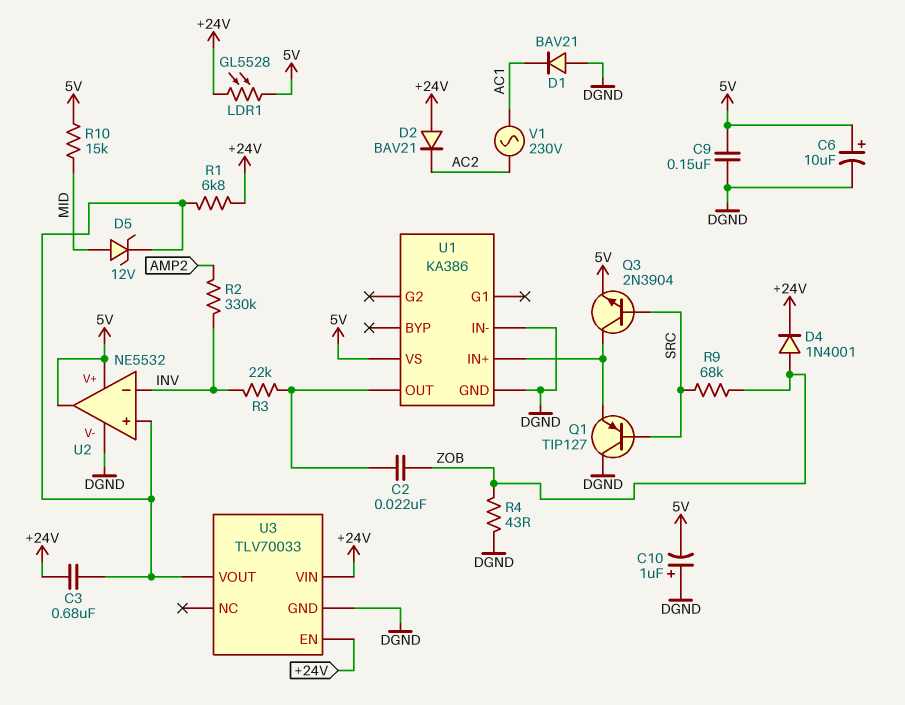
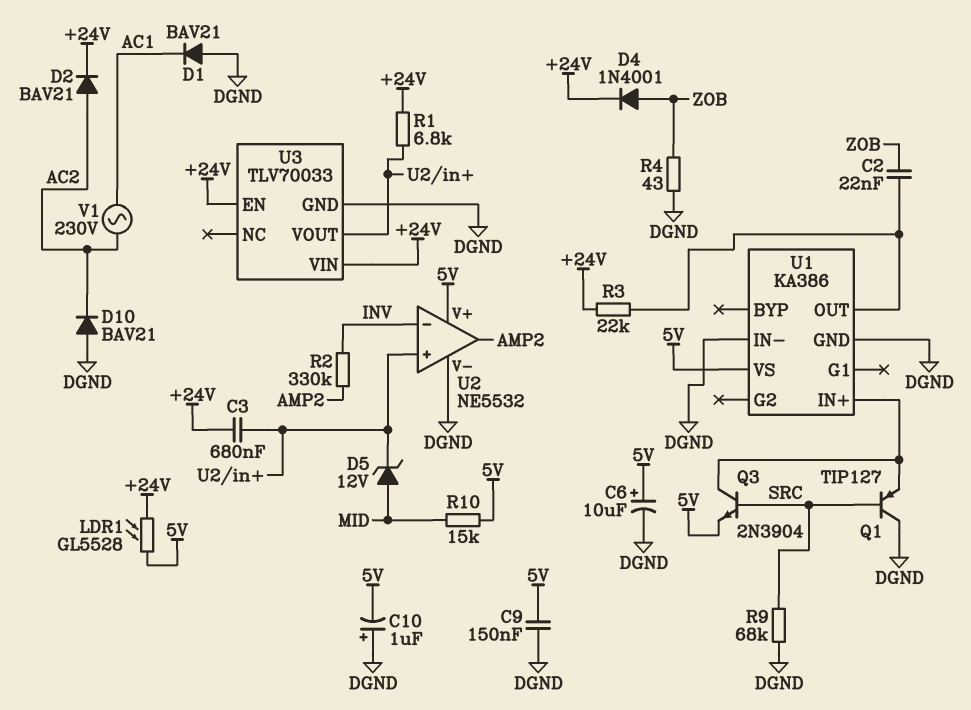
D2: diode BAV21 (A +24V, K AC2) -> diode BAV21 (A AC2, K +24V)
D10: none -> diode BAV21 (A DGND, K AC2)
R3: 22k (INV, U1/OUT) -> 22k (+24V, U1/OUT)
R9: 68k (SRC, ZOB) -> 68k (DGND, SRC)
U2 pin out: 5V -> AMP2

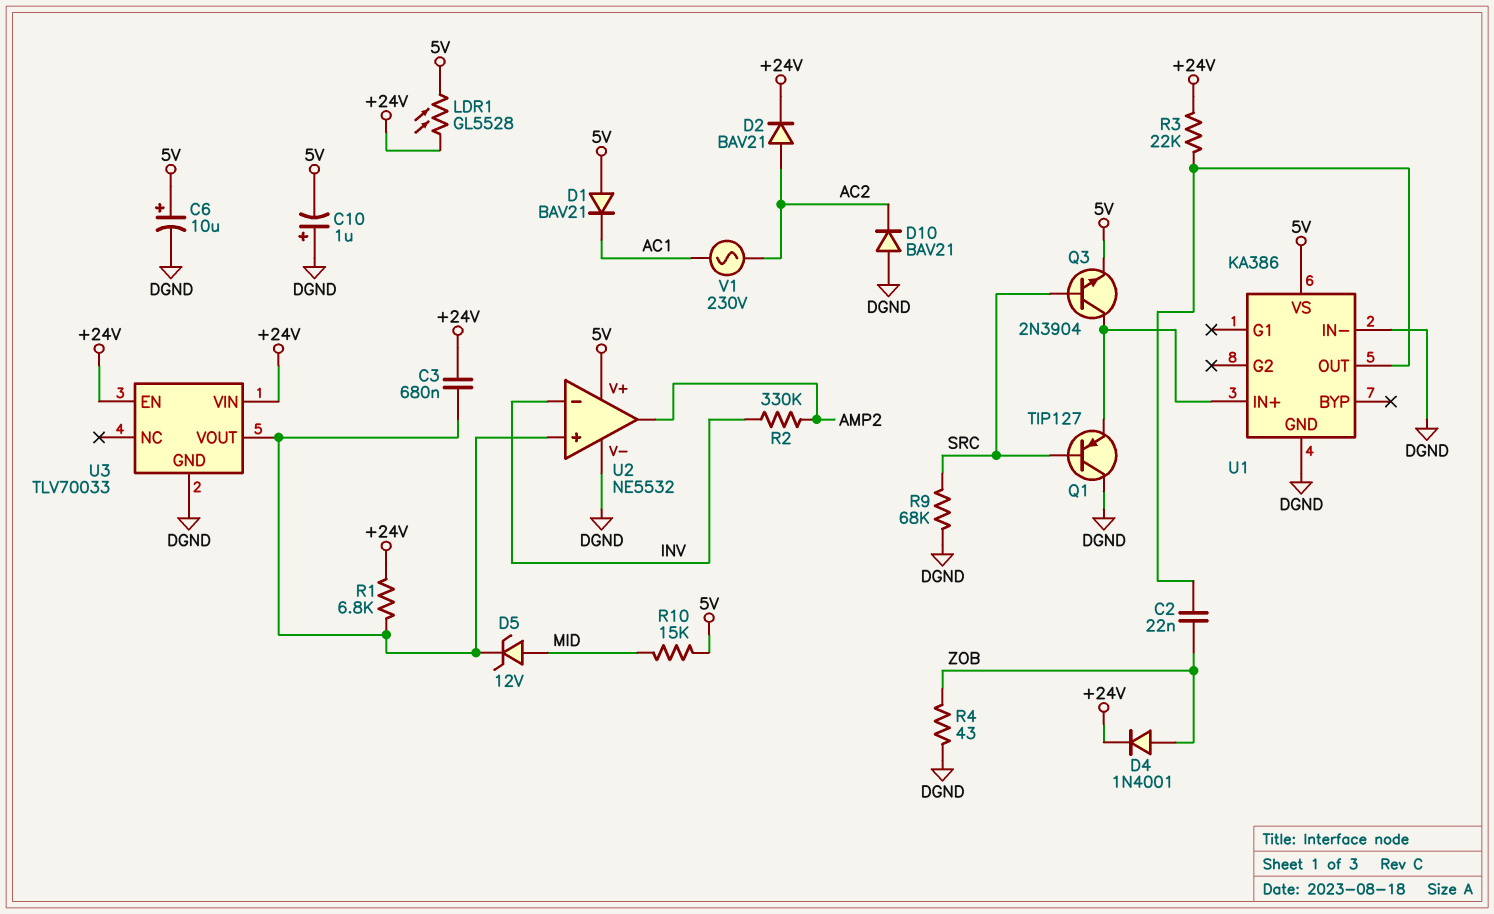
C9: 150nF (5V, DGND) -> none
D1: diode BAV21 (A DGND, K AC1) -> diode BAV21 (A 5V, K AC1)

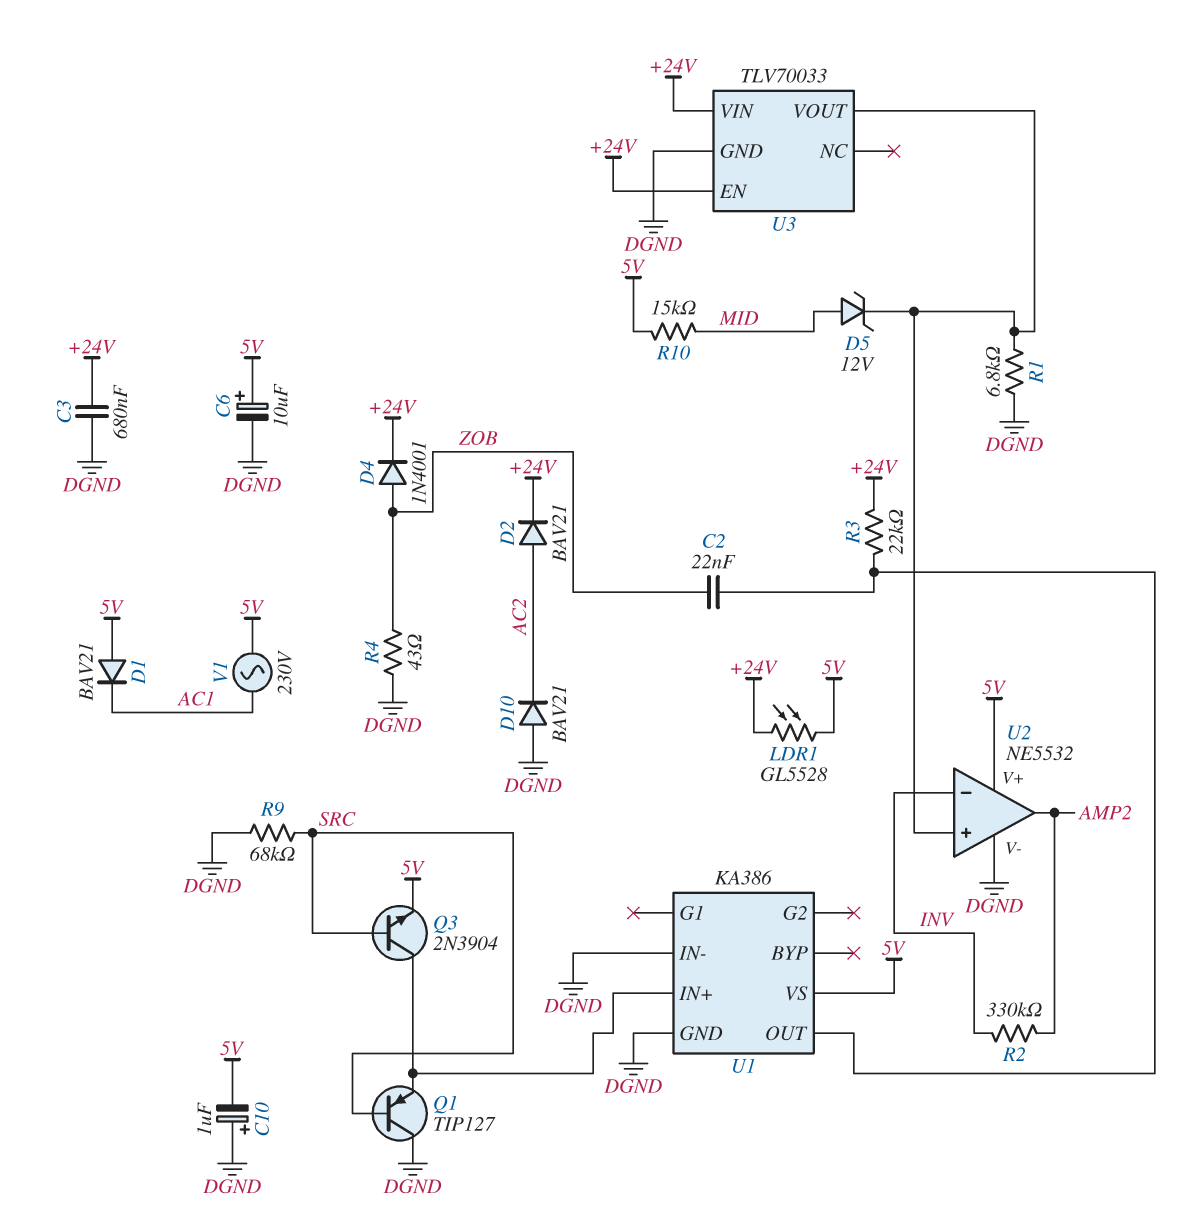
C3: 680nF (+24V, U2/in+) -> 680nF (+24V, DGND)
R1: 6.8k (+24V, U2/in+) -> 6.8k (DGND, U2/in+)
V1: AC 230V (AC1, AC2) -> AC 230V (5V, AC1)

